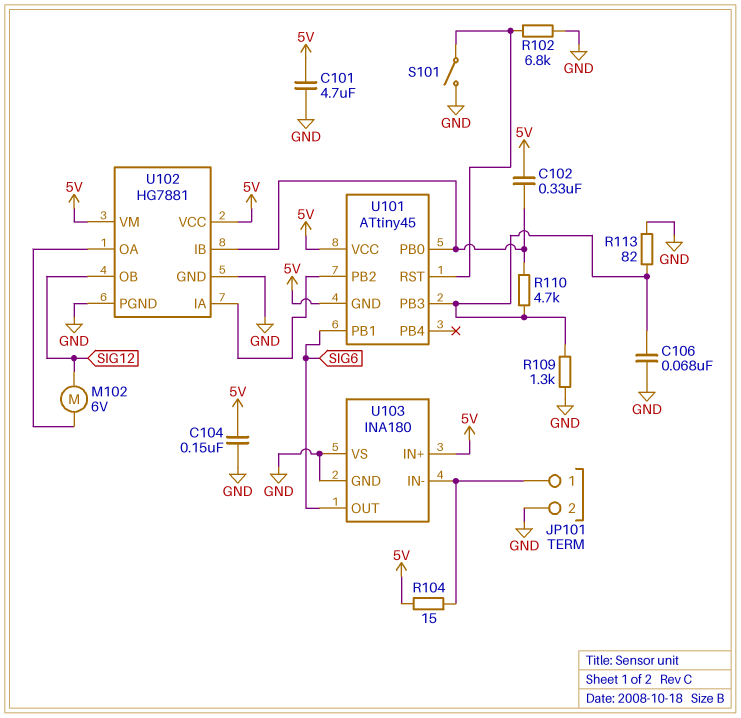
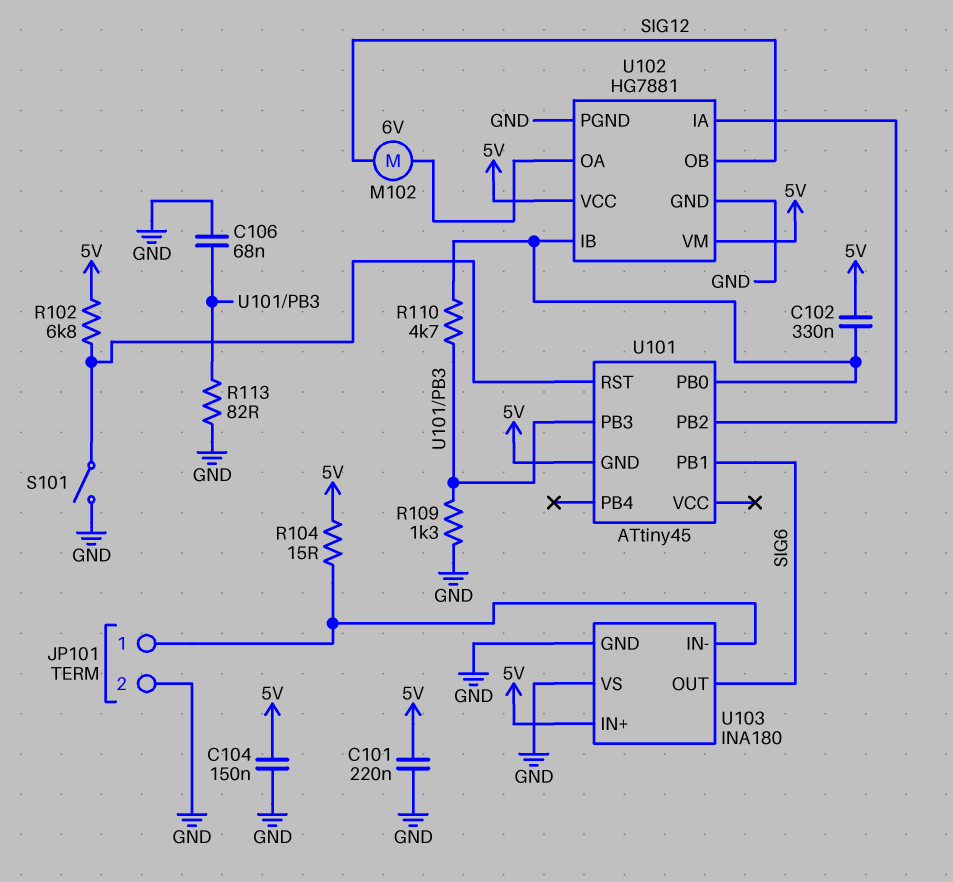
C101: 4.7uF (5V, GND) -> 220nF (5V, GND)
R102: 6.8k (GND, U101/RST) -> 6.8k (5V, U101/RST)
U101 pin VCC: 5V -> none

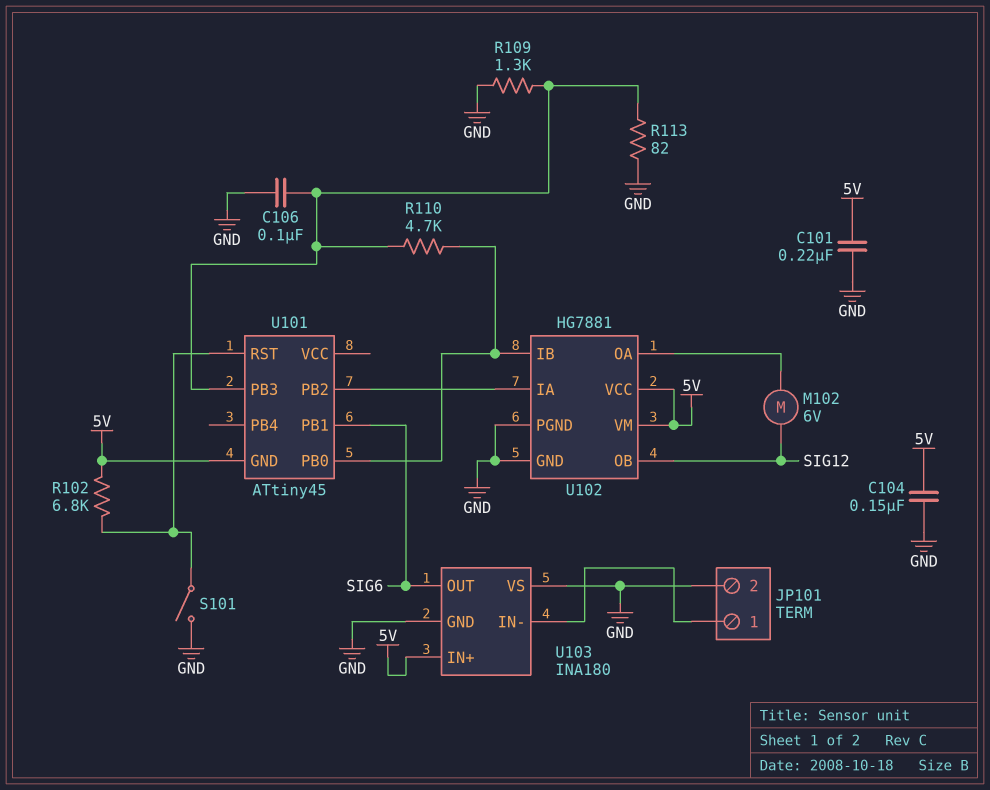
C102: 330nF (5V, U101/PB0) -> none
C106: 68nF (GND, U101/PB3) -> 100nF (GND, U101/PB3)
R104: 15 (5V, JP101/1) -> none

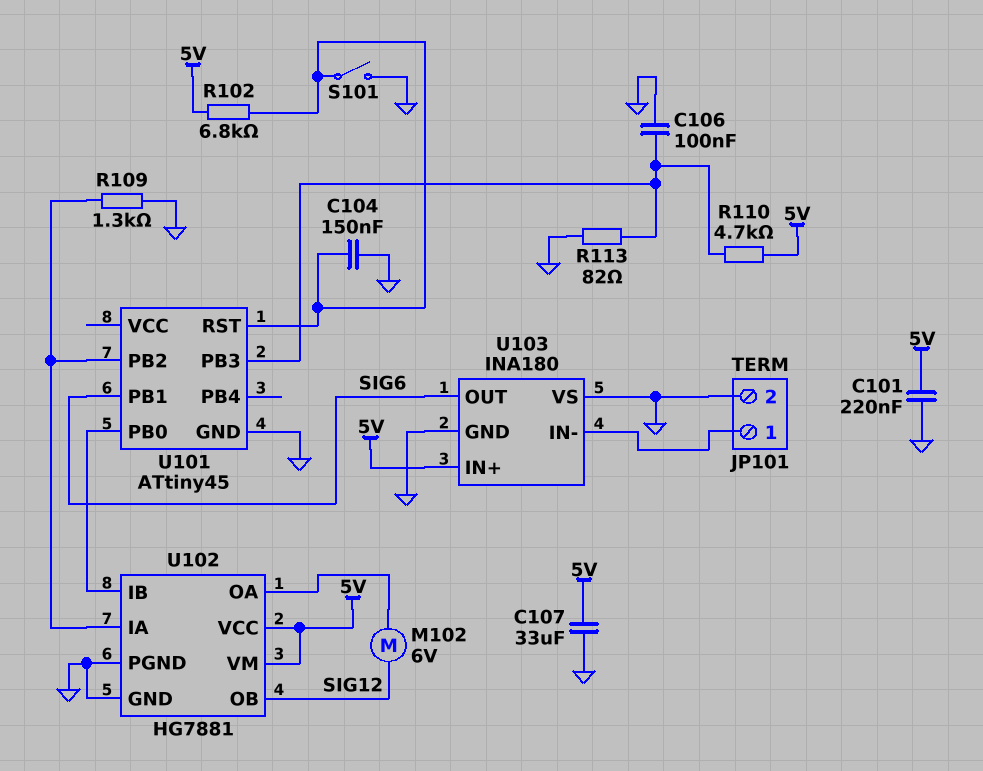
C104: 150nF (5V, GND) -> 150nF (GND, U101/RST)
C107: none -> 33uF (5V, GND)
R109: 1.3k (GND, U101/PB3) -> 1.3k (GND, U101/PB2)
R110: 4.7k (U101/PB0, U101/PB3) -> 4.7k (5V, U101/PB3)
U101 pin GND: 5V -> GND

